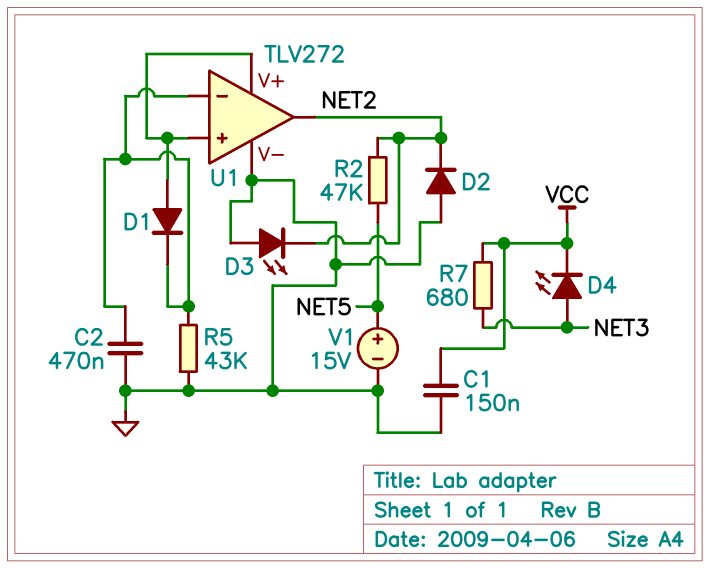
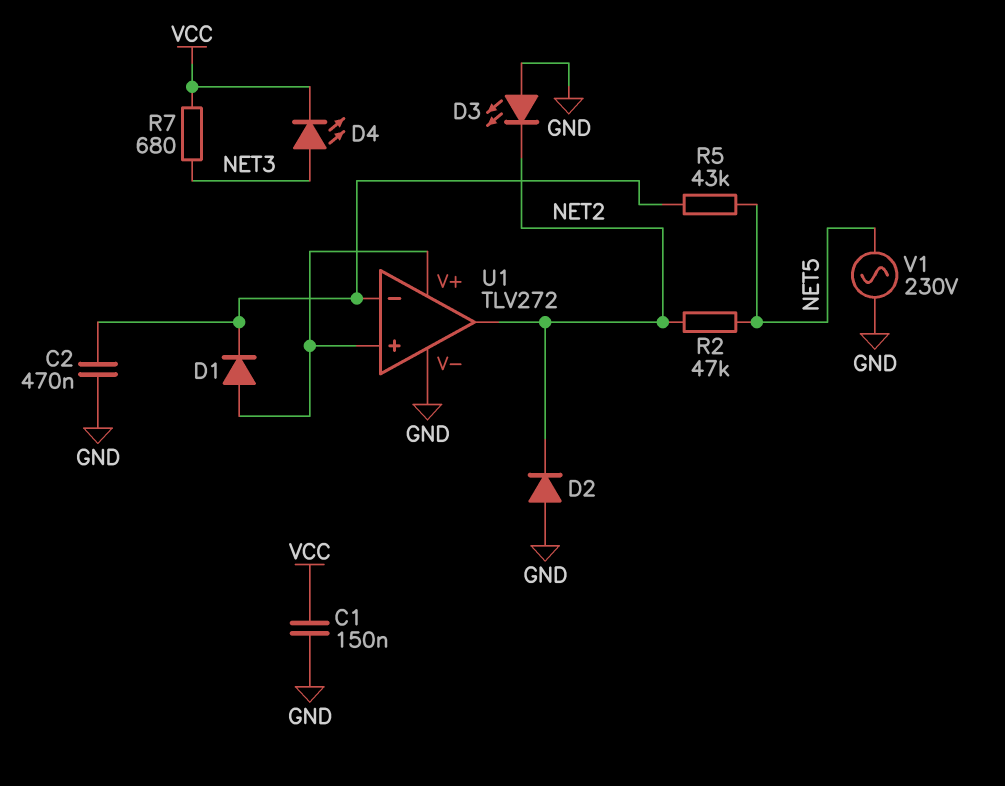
R5: 43k (GND, U1/in-) -> 43k (NET5, U1/in-)
V1: 15V (plus NET5, minus GND) -> AC 230V (GND, NET5)

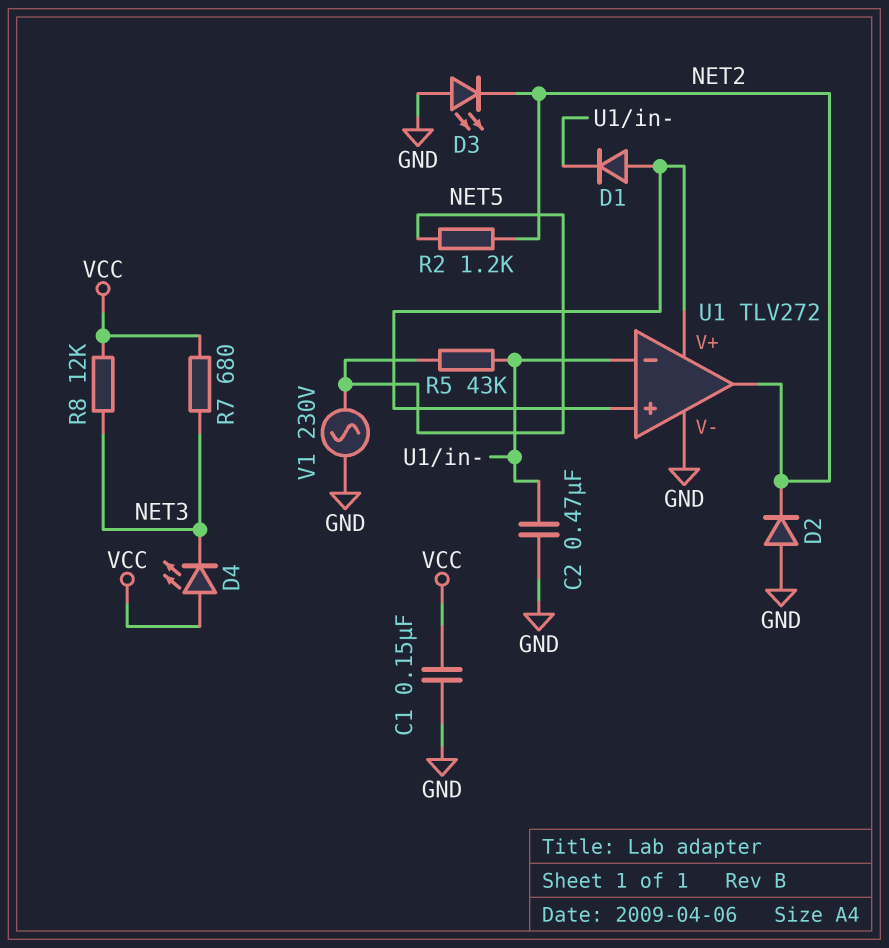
D4: LED (A NET3, K VCC) -> LED (A VCC, K NET3)
R2: 47k (NET2, NET5) -> 1.2k (NET2, NET5)
R8: none -> 12k (NET3, VCC)

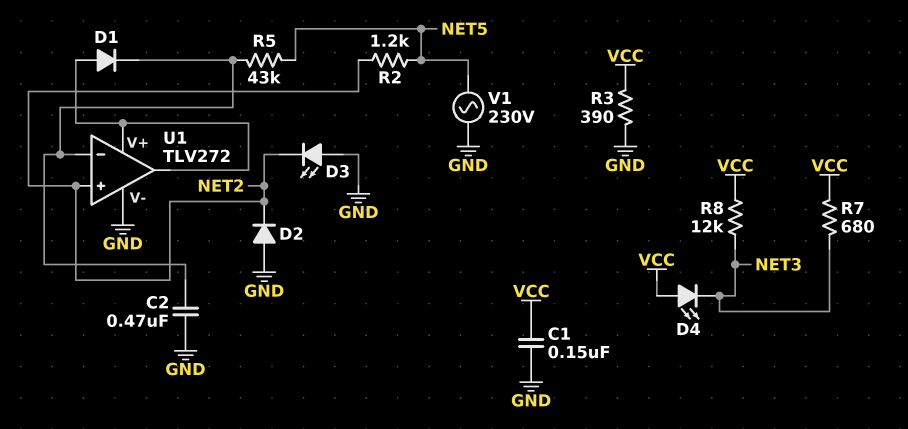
R3: none -> 390 (GND, VCC)
U1 pin in+: U1/V+ -> NET2
U1 pin out: NET2 -> U1/V+

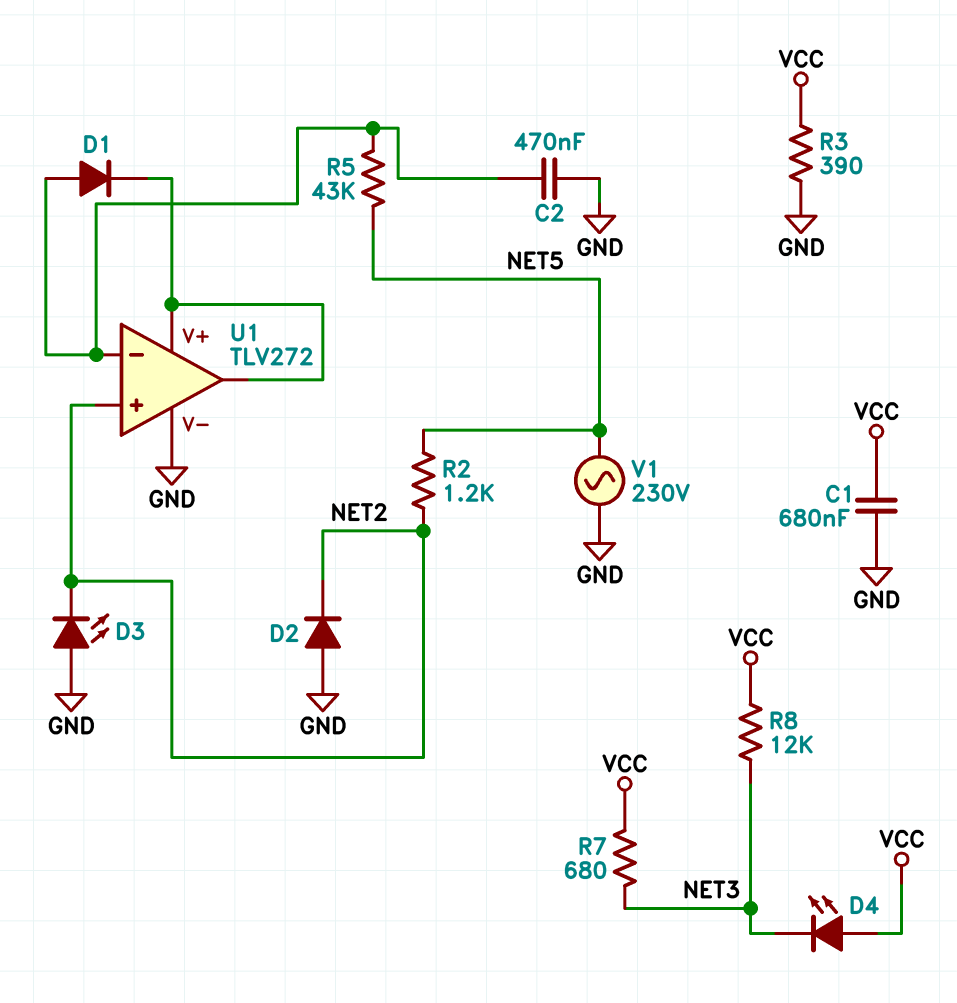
C1: 150nF (GND, VCC) -> 680nF (GND, VCC)
D1: diode (A U1/V+, K U1/in-) -> diode (A U1/in-, K U1/V+)

